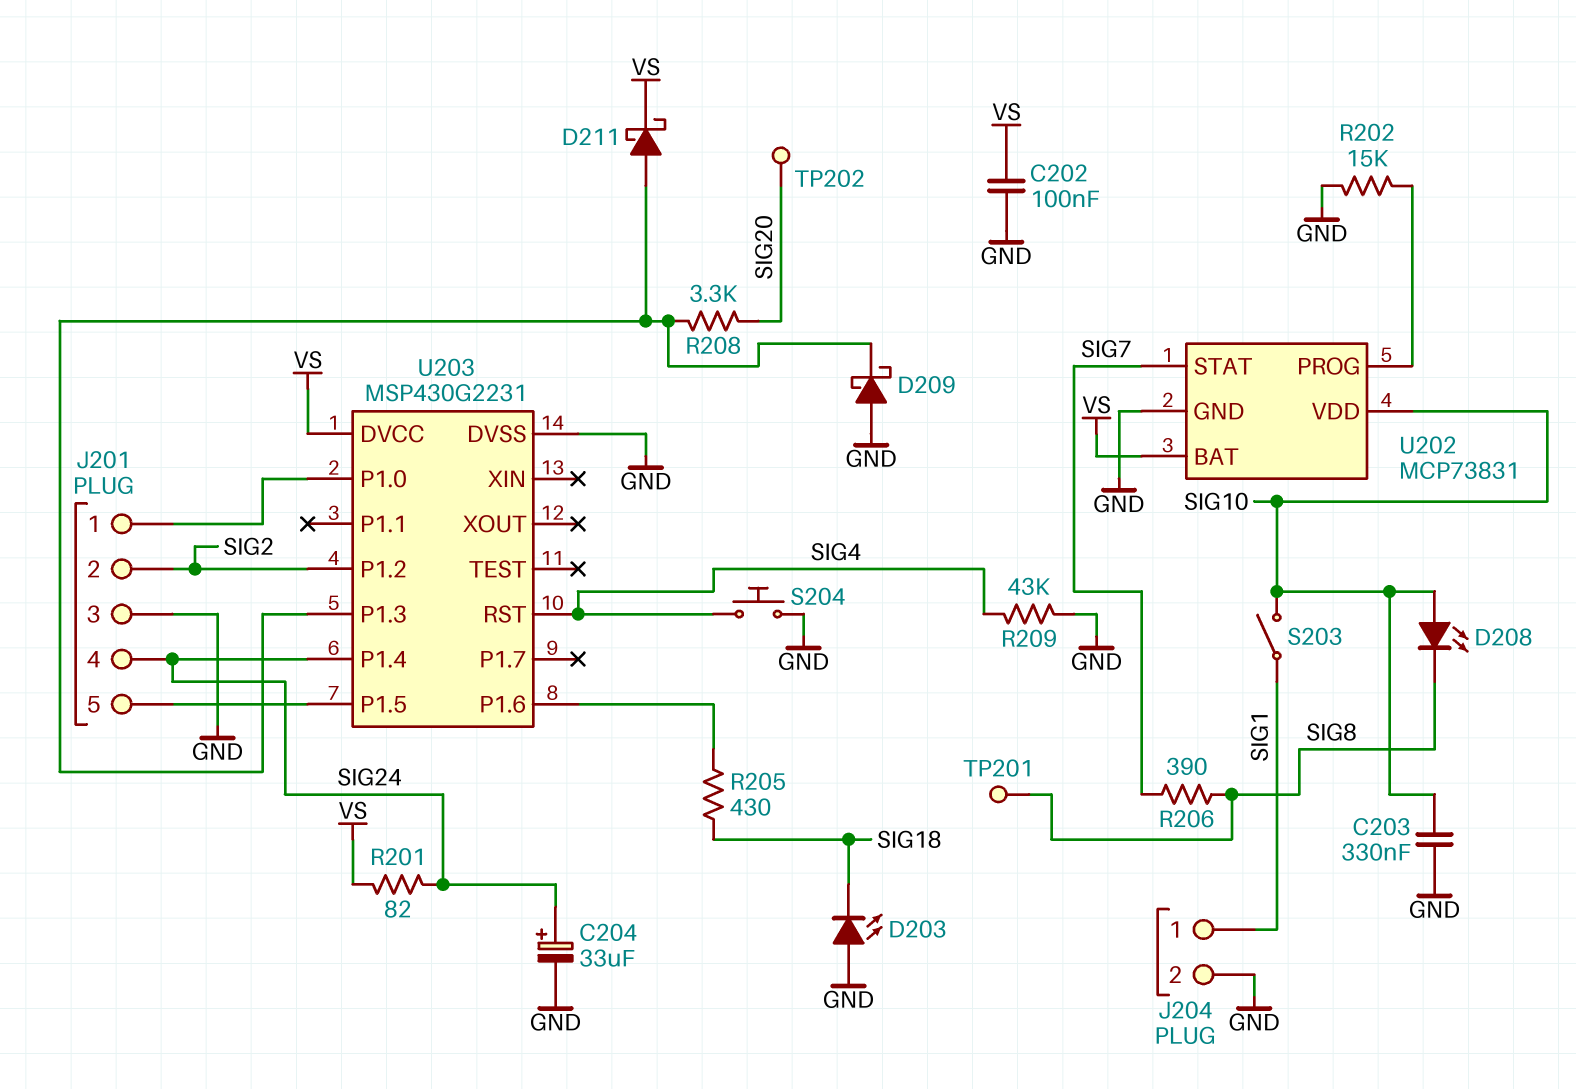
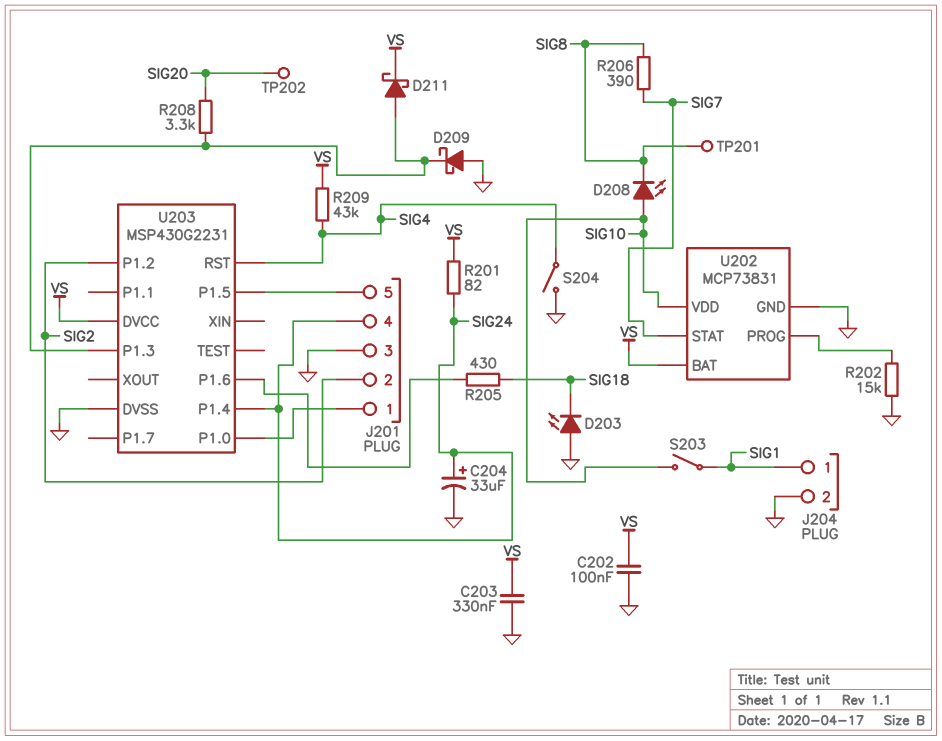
C203: 330nF (GND, SIG10) -> 330nF (GND, VS)
R209: 43k (GND, SIG4) -> 43k (SIG4, VS)
S204: button (GND, SIG4) -> switch (GND, SIG4)

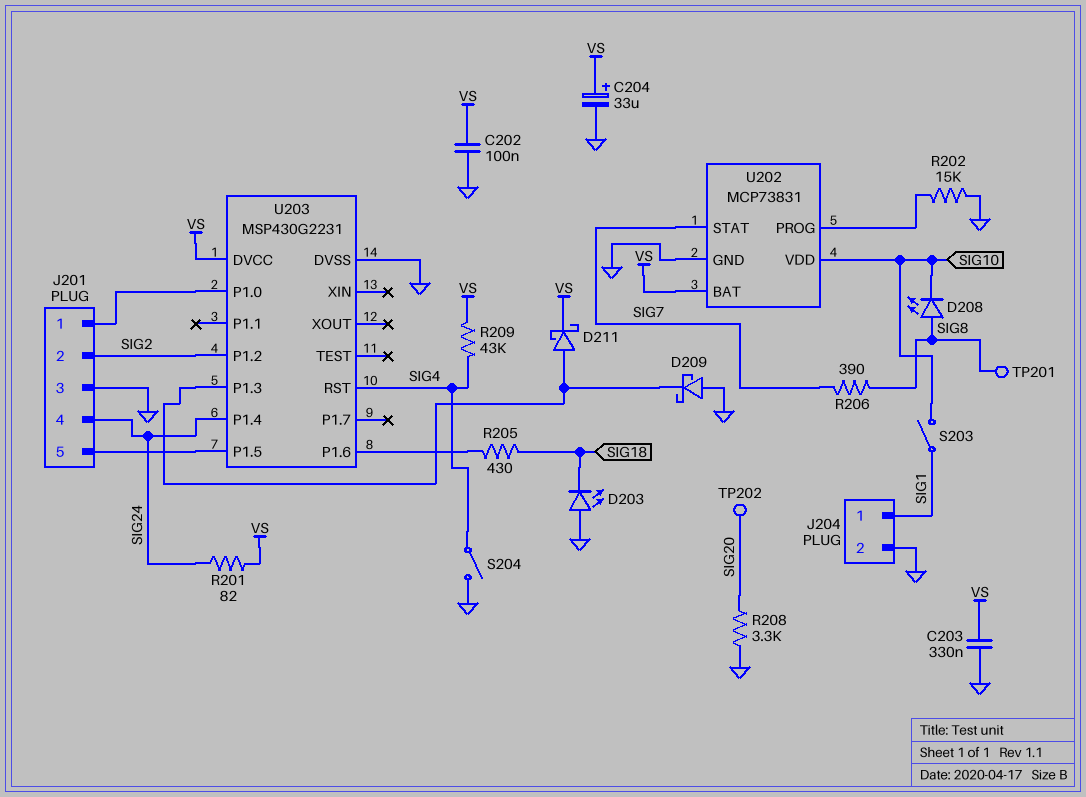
C204: 33uF (plus SIG24, minus GND) -> 33uF (plus VS, minus GND)
D208: LED (A SIG10, K SIG8) -> LED (A SIG8, K SIG10)
R208: 3.3k (SIG20, U203/P1.3) -> 3.3k (GND, SIG20)

